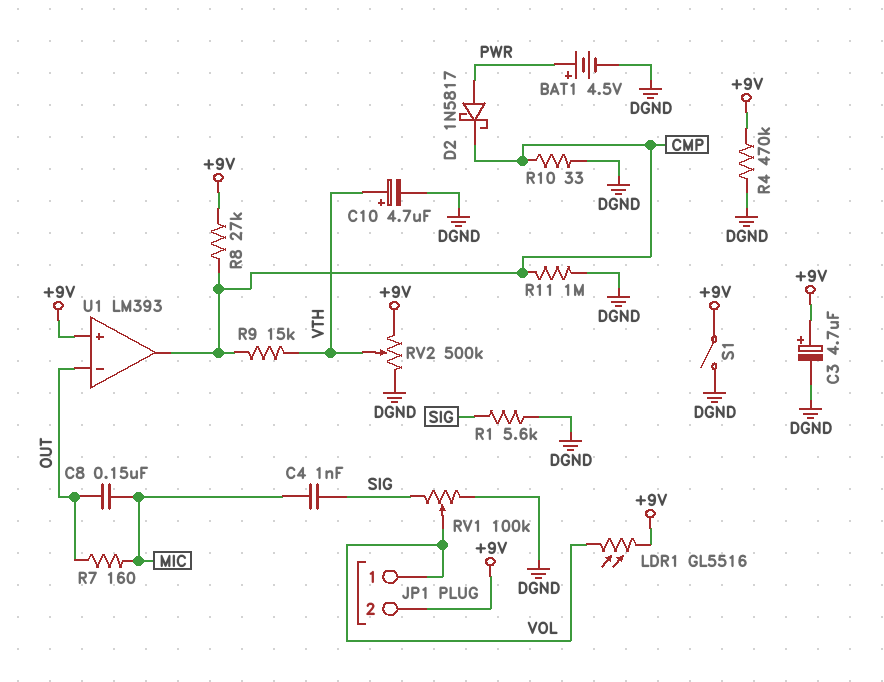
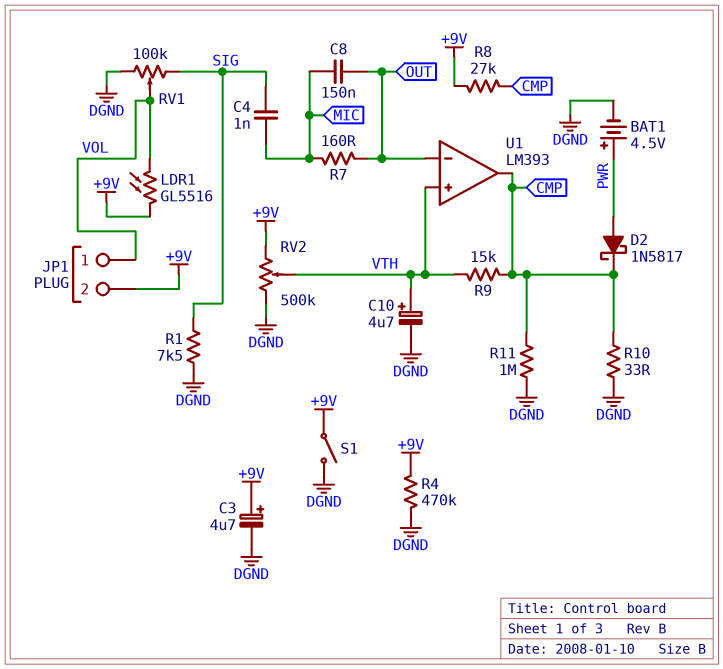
R1: 5.6k (DGND, SIG) -> 7.5k (DGND, SIG)
U1 pin in+: +9V -> VTH

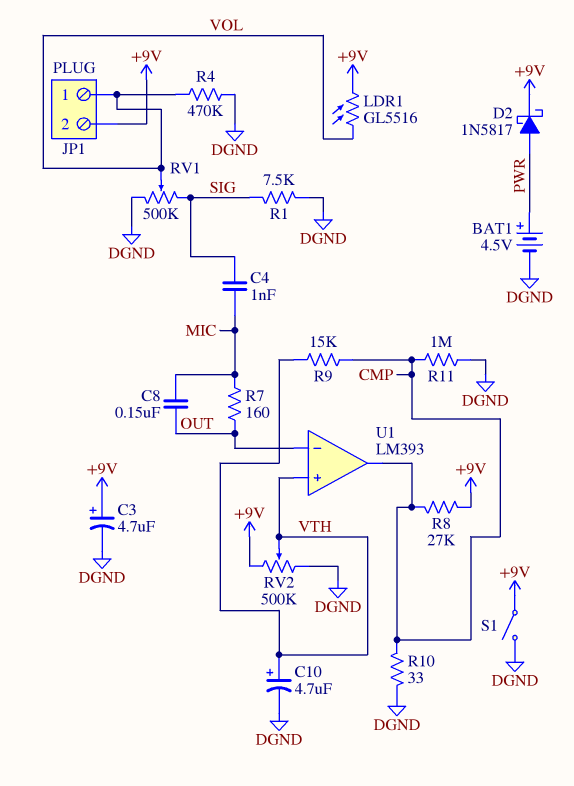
D2: schottky 1N5817 (A PWR, K CMP) -> schottky 1N5817 (A PWR, K +9V)
R4: 470k (+9V, DGND) -> 470k (DGND, VOL)
RV1: 100k (DGND, SIG, wiper VOL) -> 500k (DGND, SIG, wiper VOL)

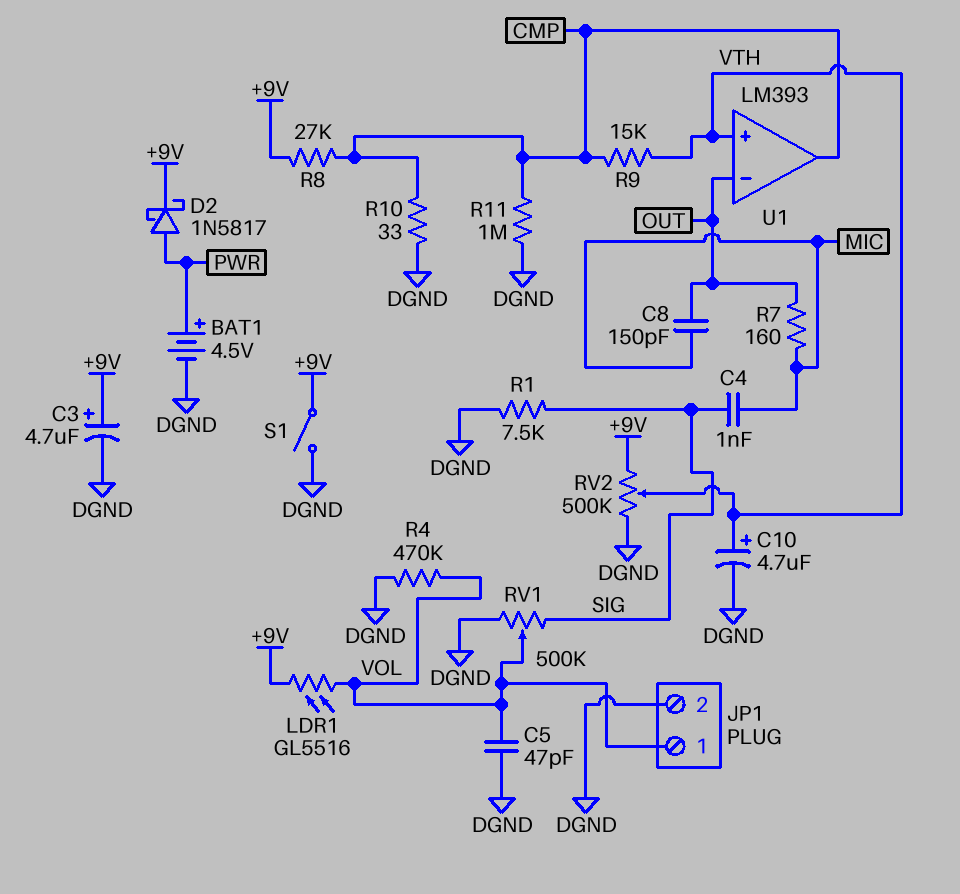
C5: none -> 47pF (DGND, VOL)
C8: 150nF (MIC, OUT) -> 150pF (MIC, OUT)
JP1 pin 2: +9V -> DGND

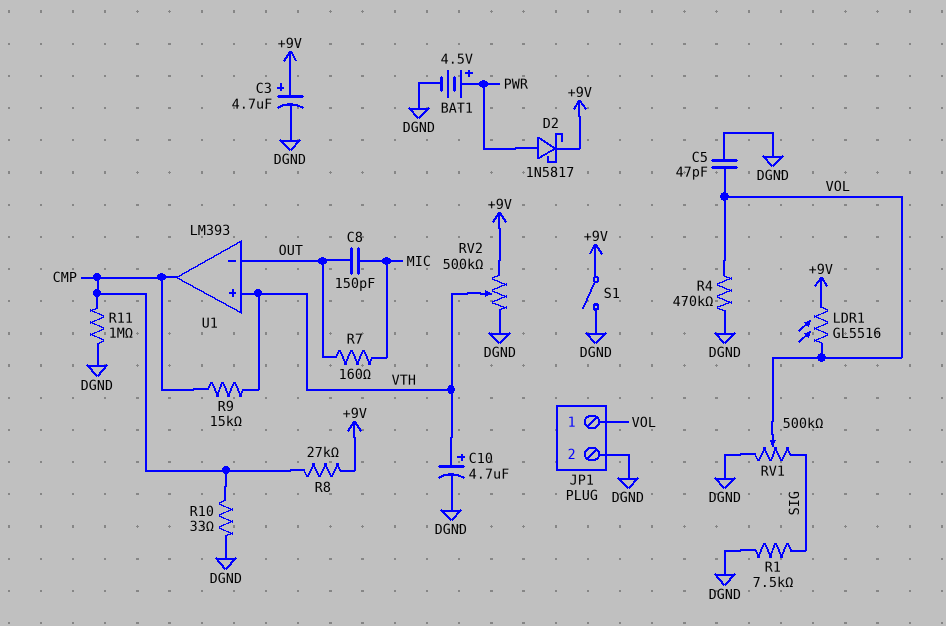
C4: 1nF (MIC, SIG) -> none

